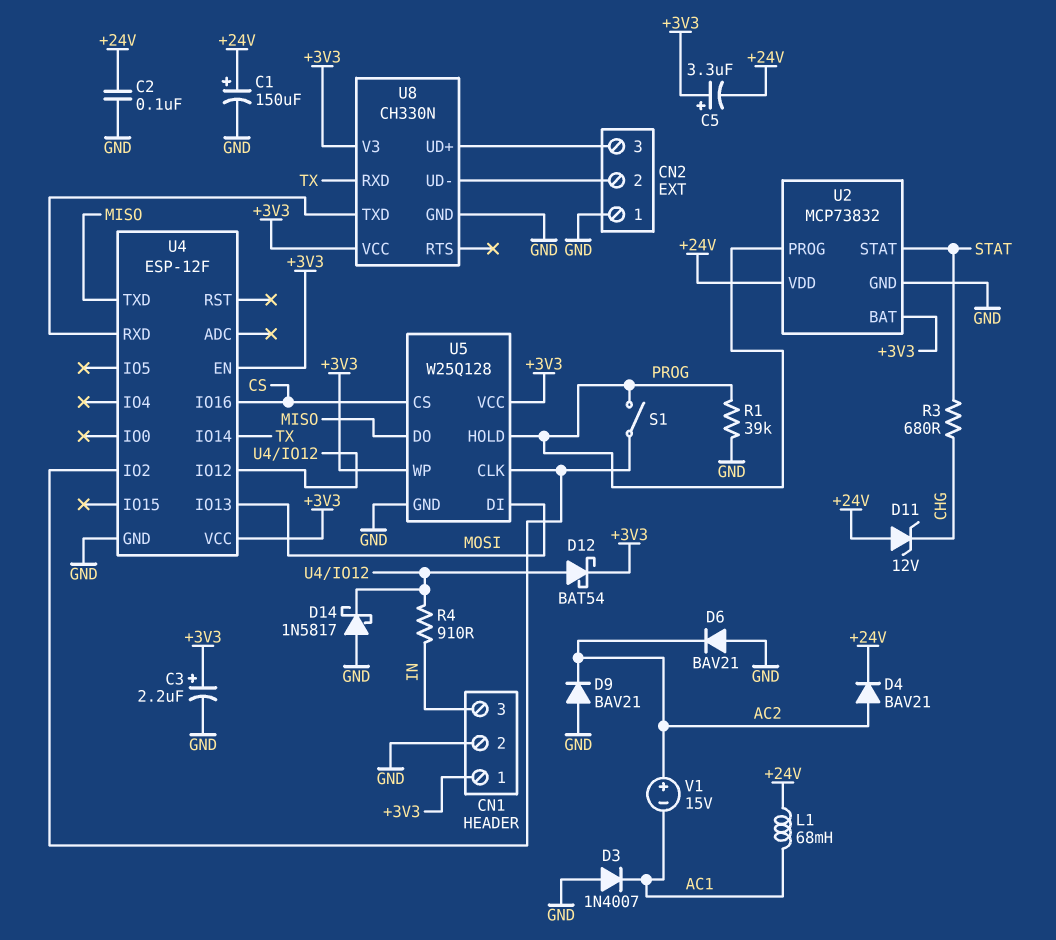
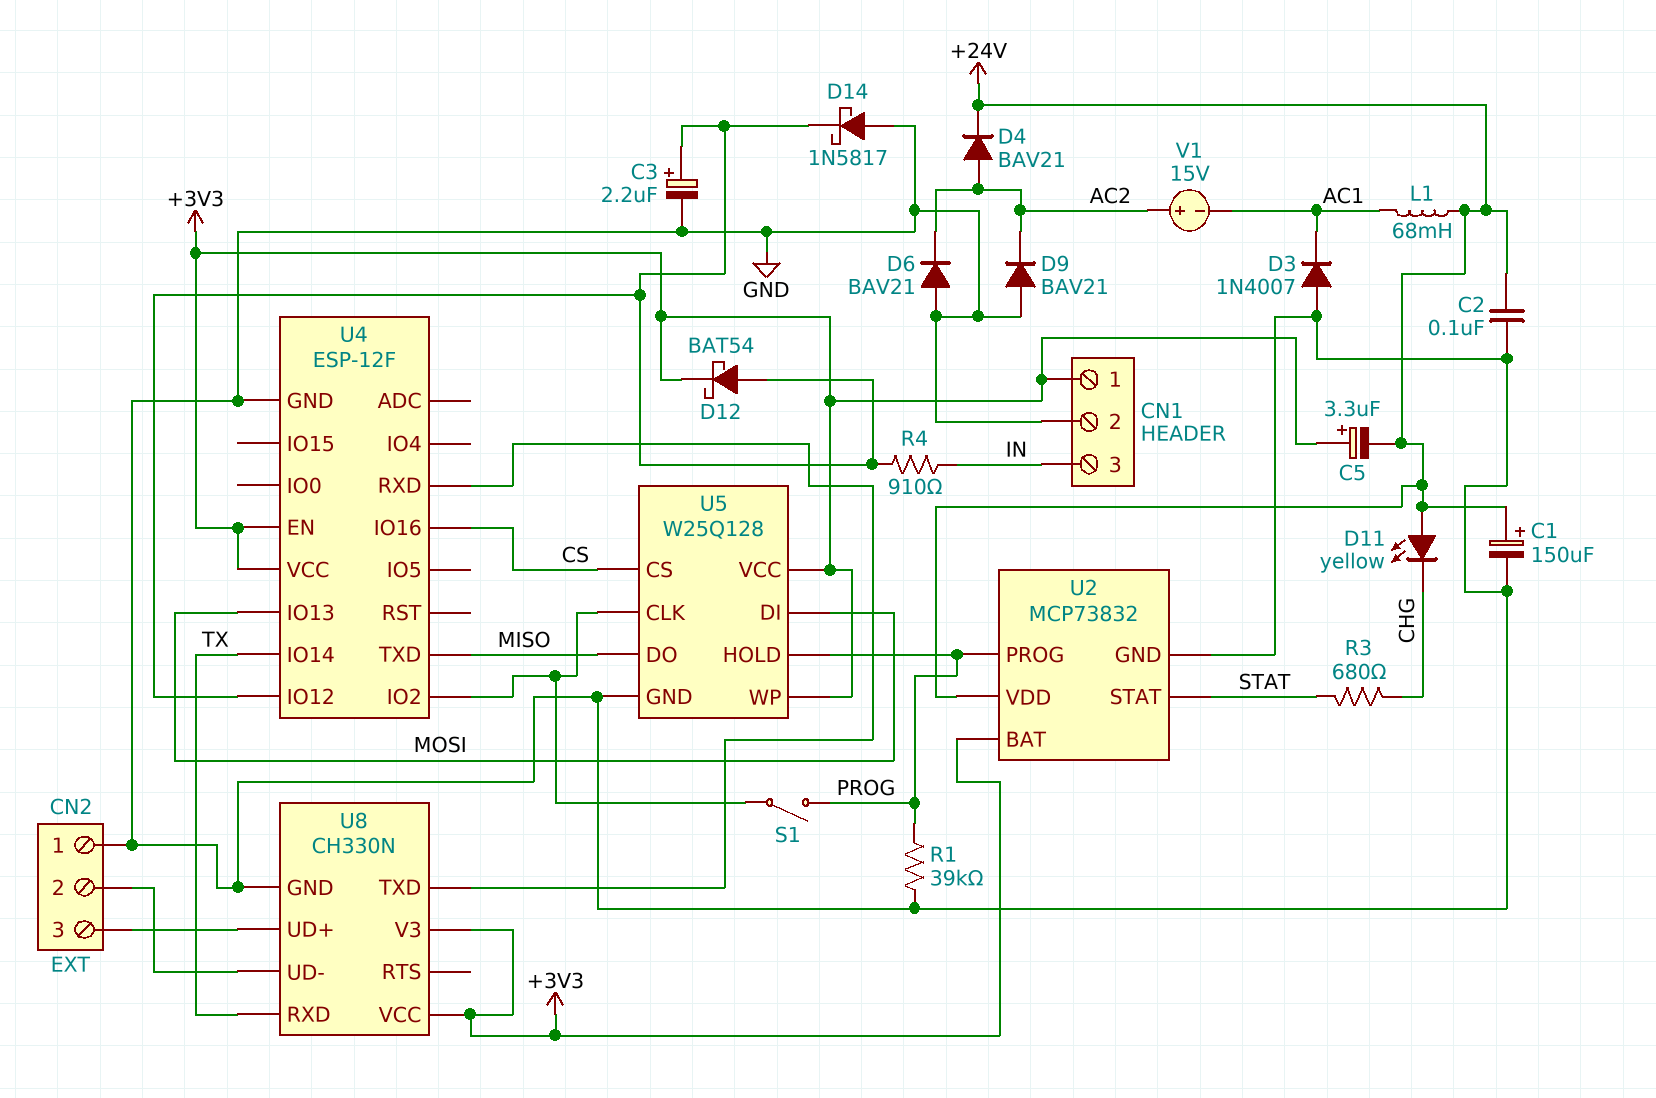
C3: 2.2uF (plus +3V3, minus GND) -> 2.2uF (plus U4/IO12, minus GND)
D11: zener 12V (A +24V, K CHG) -> LED yellow (A +24V, K CHG)

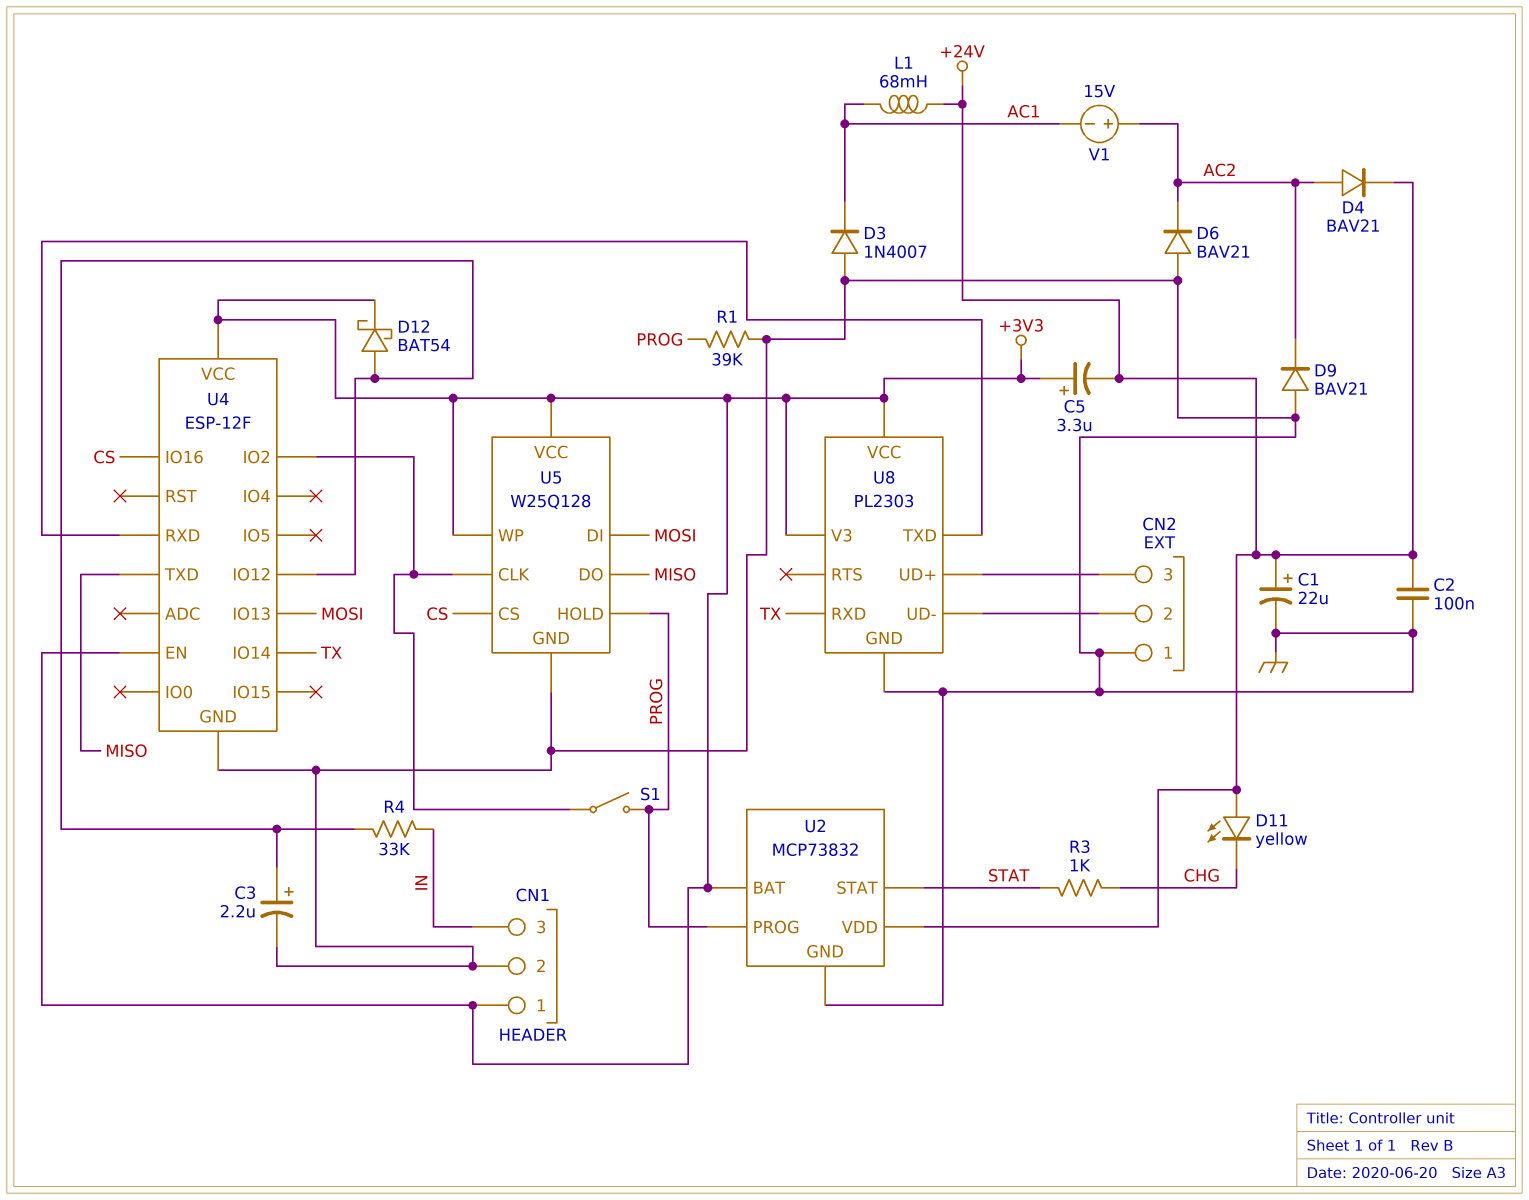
C1: 150uF (plus +24V, minus GND) -> 22uF (plus +24V, minus GND)
D14: schottky 1N5817 (A GND, K U4/IO12) -> none
R3: 680 (CHG, STAT) -> 1k (CHG, STAT)
R4: 910 (IN, U4/IO12) -> 33k (IN, U4/IO12)
U8: CH330N -> PL2303

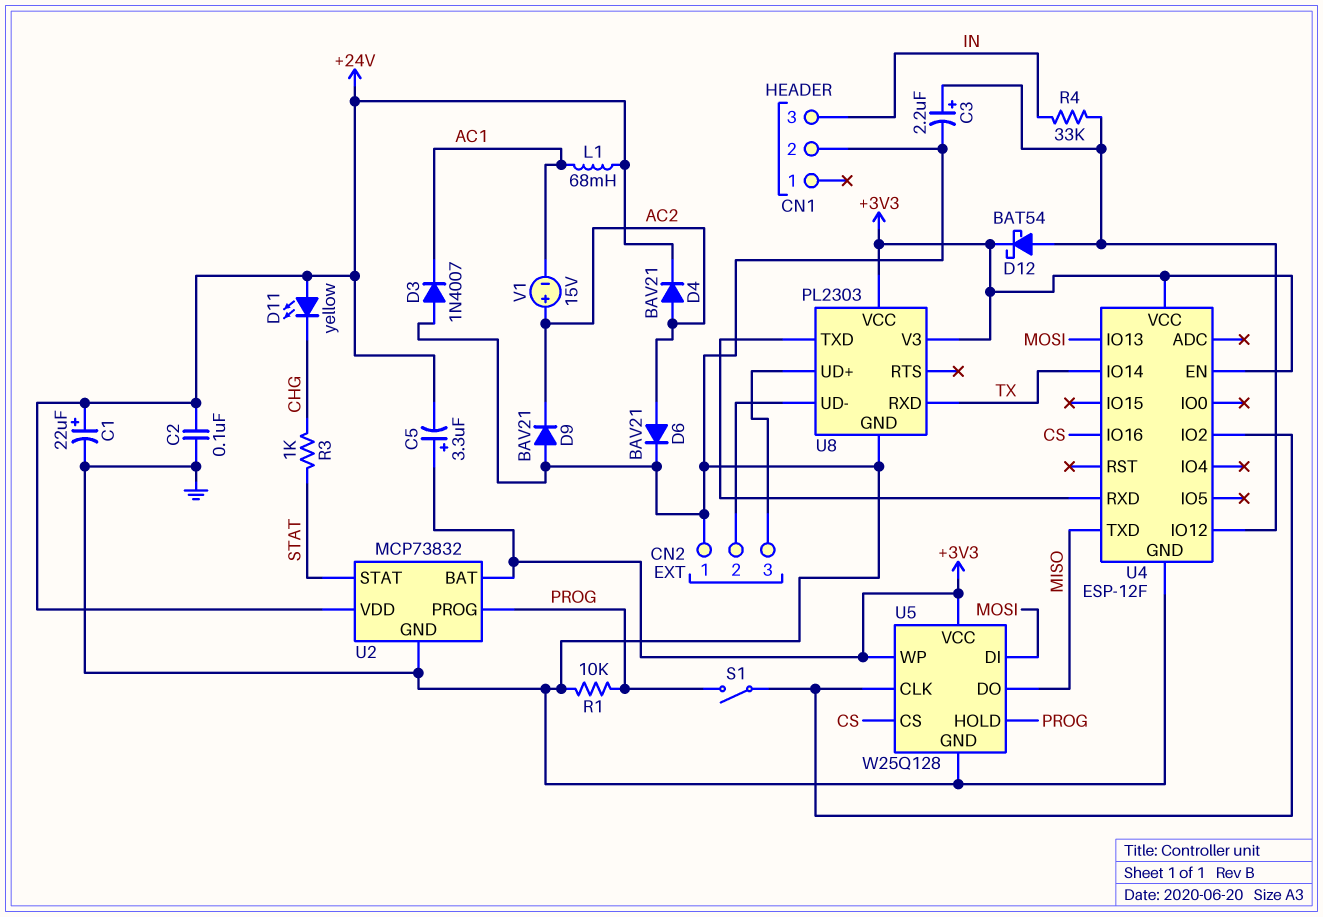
CN1 pin 1: +3V3 -> none
D6: diode BAV21 (A GND, K AC2) -> diode BAV21 (A AC2, K GND)
R1: 39k (GND, PROG) -> 10k (GND, PROG)

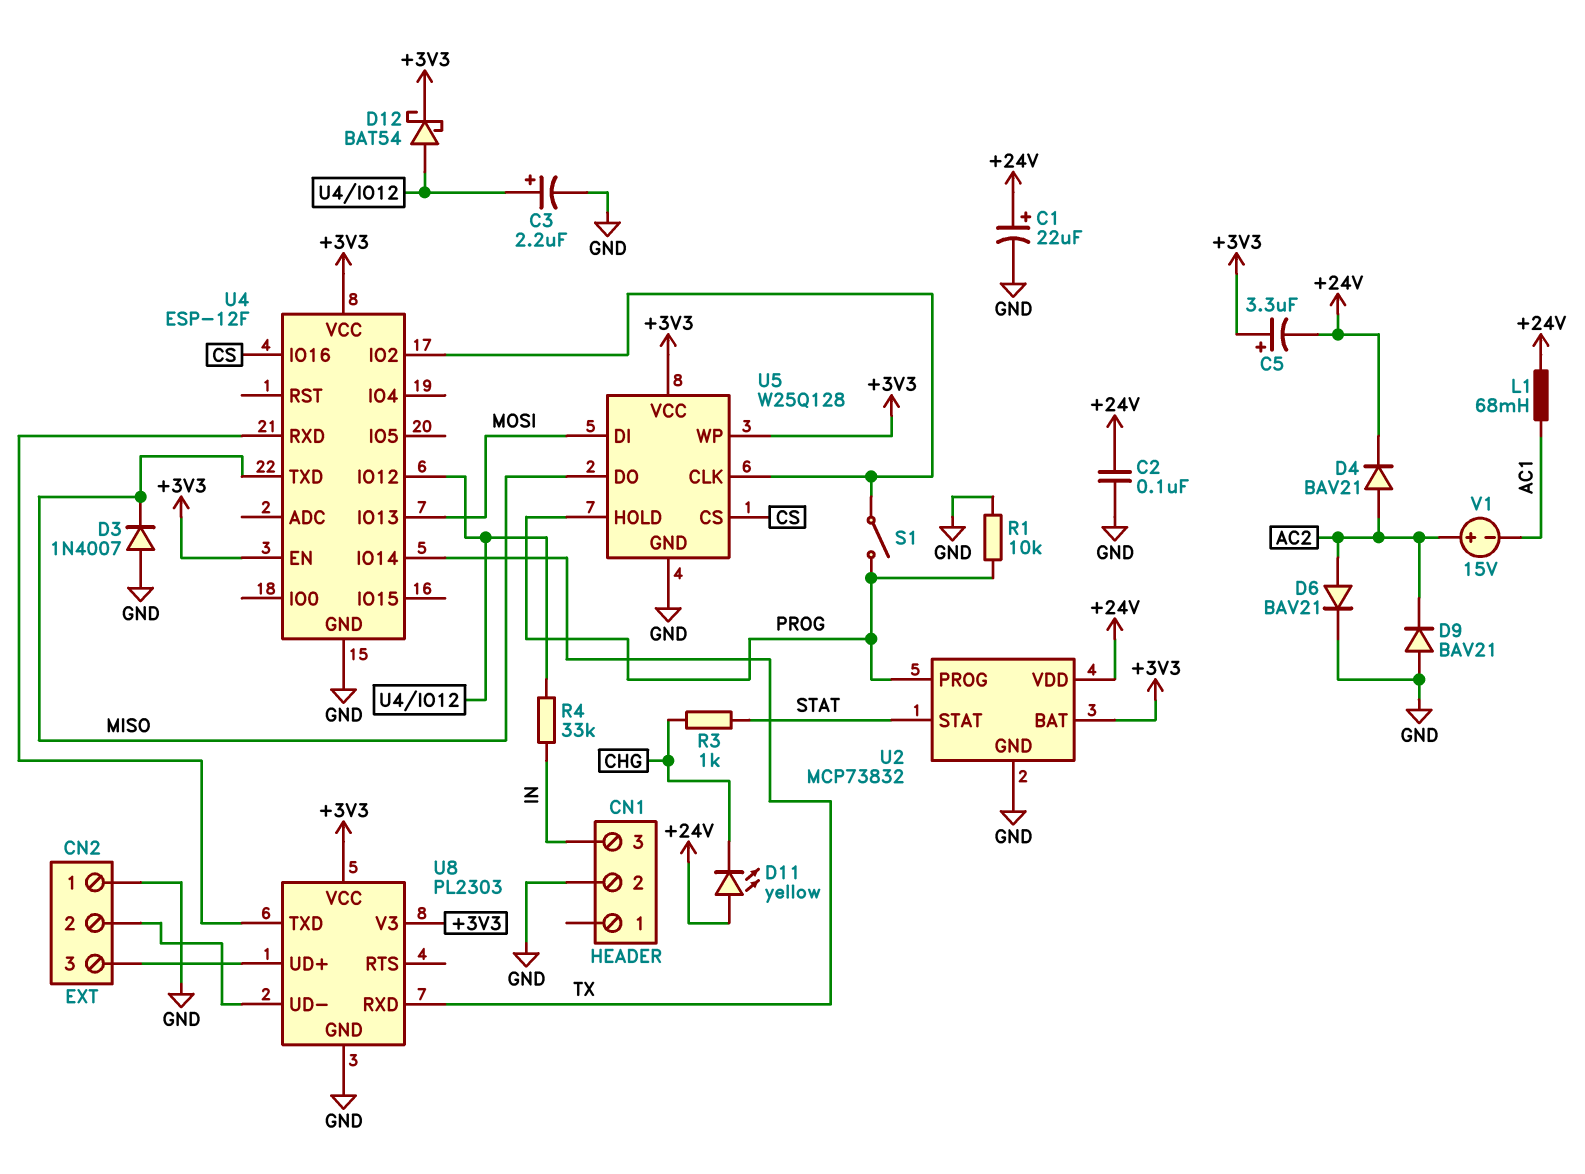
D3: diode 1N4007 (A GND, K AC1) -> diode 1N4007 (A GND, K MISO)

